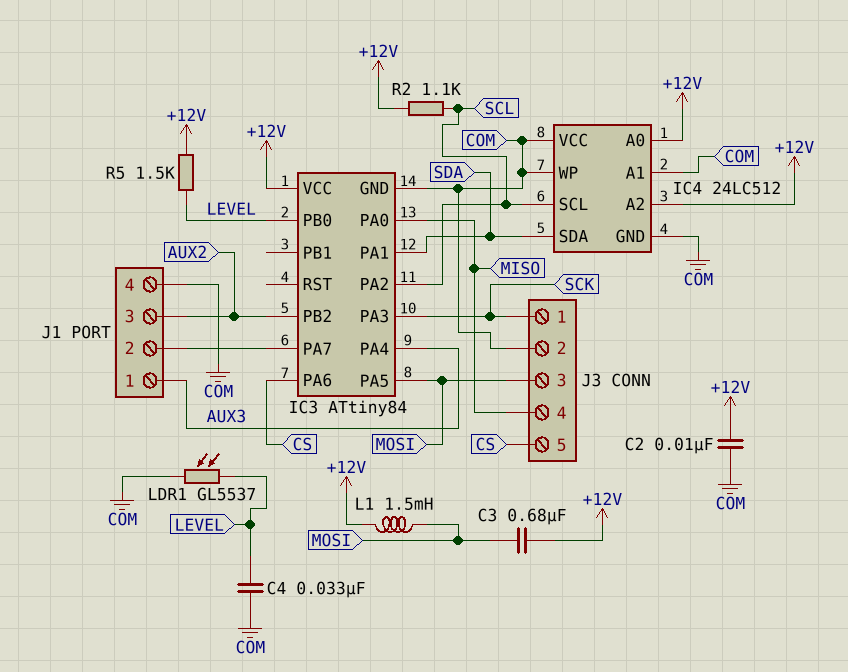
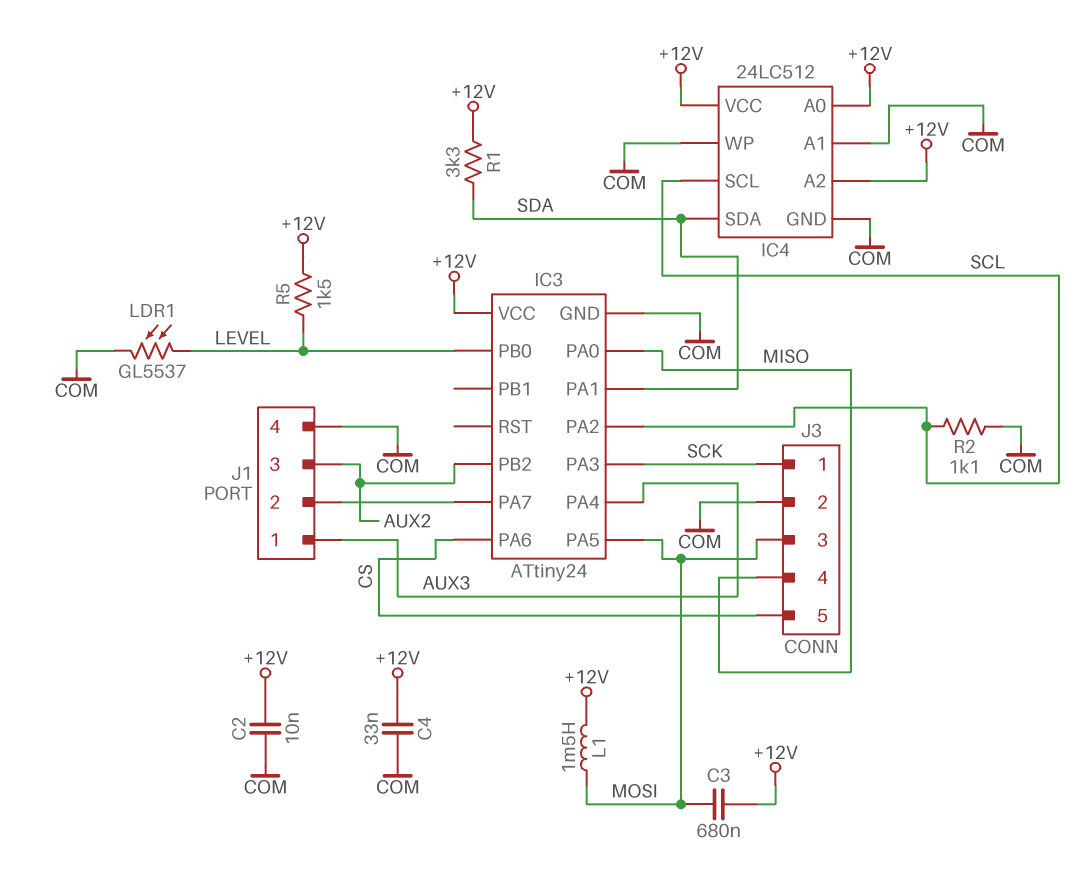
C4: 33nF (COM, LEVEL) -> 33nF (+12V, COM)
IC3: ATtiny84 -> ATtiny24
IC4 pin VCC: COM -> +12V
R1: none -> 3.3k (+12V, SDA)
R2: 1.1k (+12V, SCL) -> 1.1k (COM, SCL)

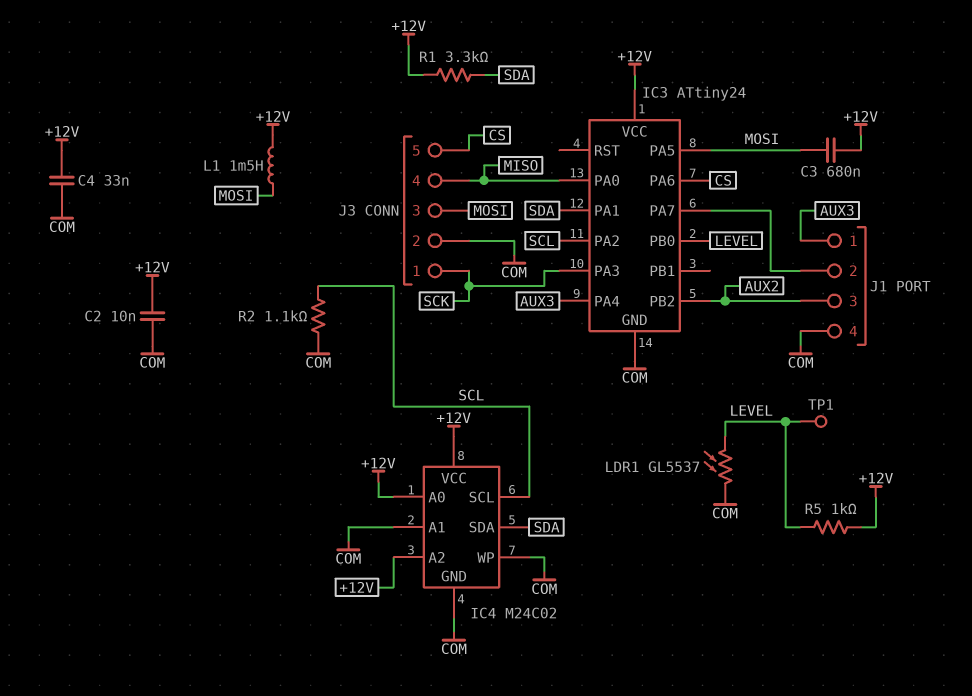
IC4: 24LC512 -> M24C02
R5: 1.5k (+12V, LEVEL) -> 1k (+12V, LEVEL)
TP1: none -> test point (LEVEL)

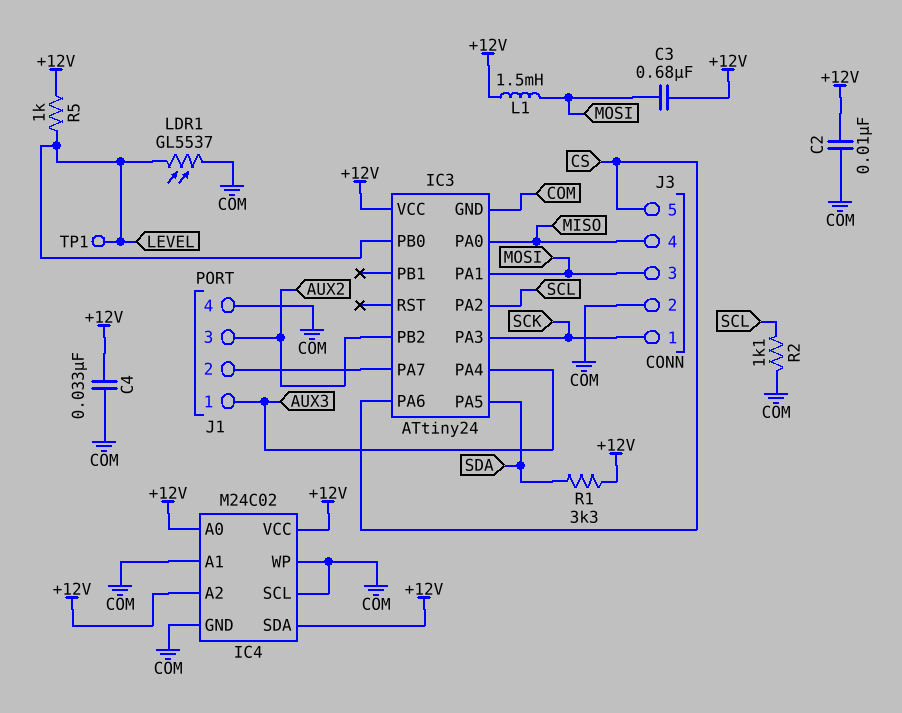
IC3 pin PA1: SDA -> MOSI
IC3 pin PA5: MOSI -> SDA
IC4 pin SCL: SCL -> COM
IC4 pin SDA: SDA -> +12V

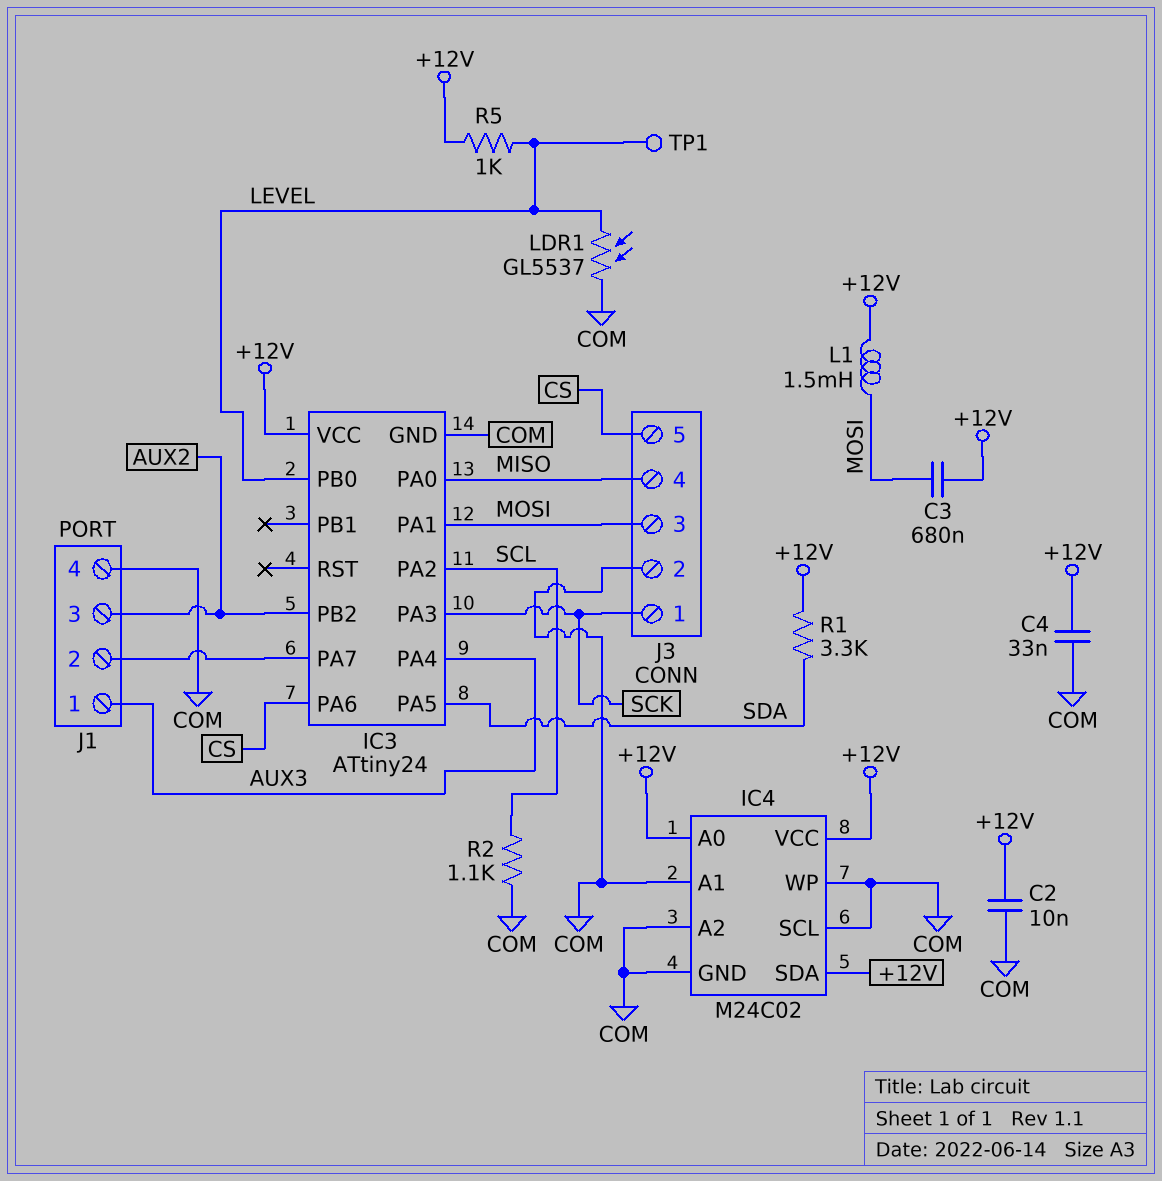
IC4 pin A2: +12V -> COM

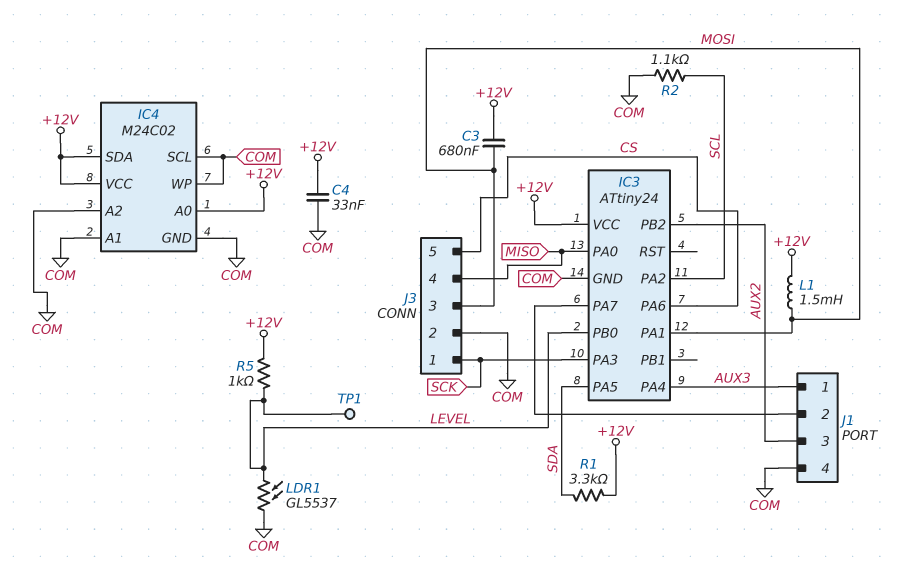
C2: 10nF (+12V, COM) -> none

